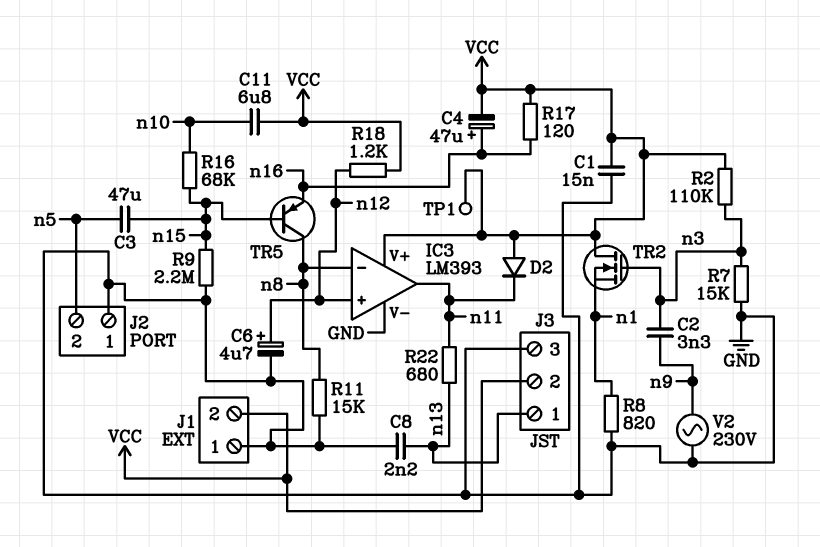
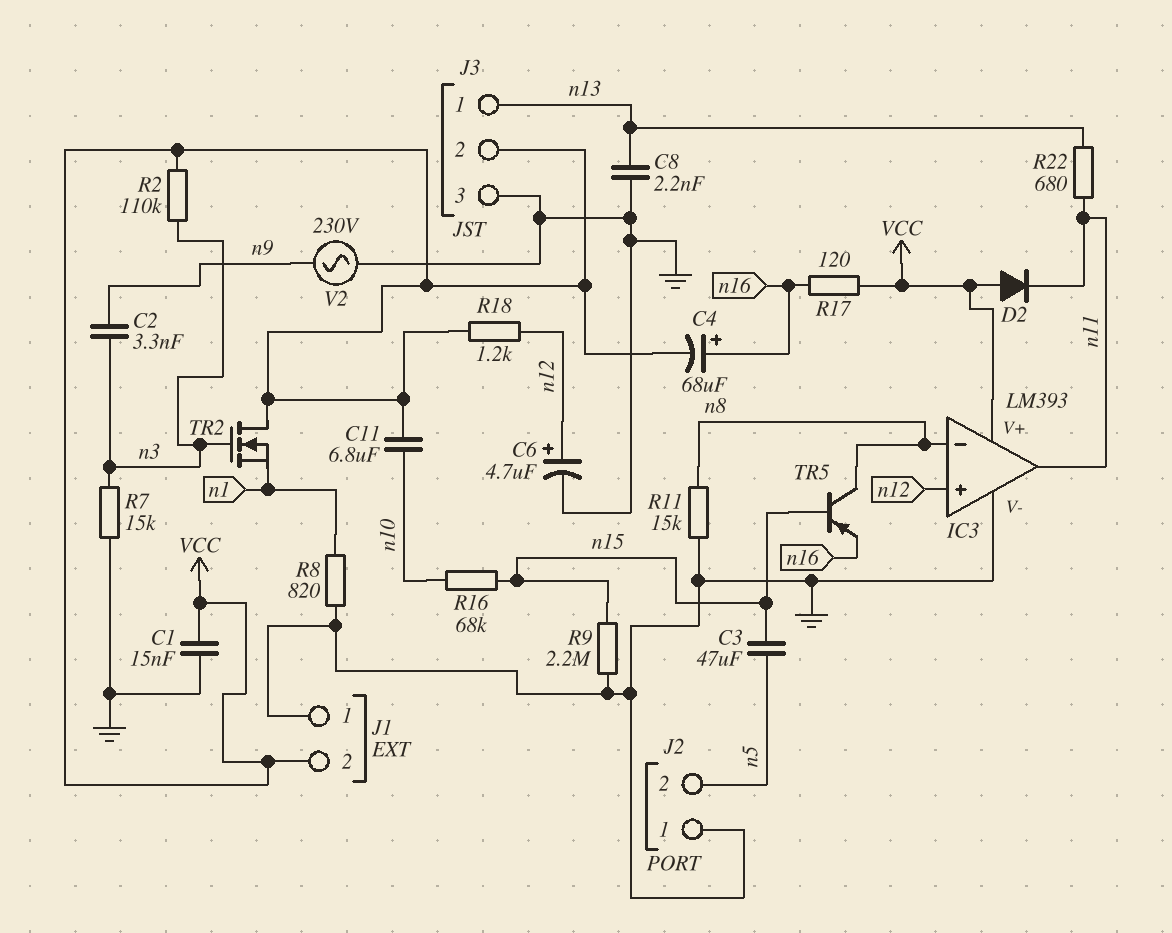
C4: 47uF (plus n16, minus VCC) -> 68uF (plus n16, minus VCC)
TP1: test point (VCC) -> none

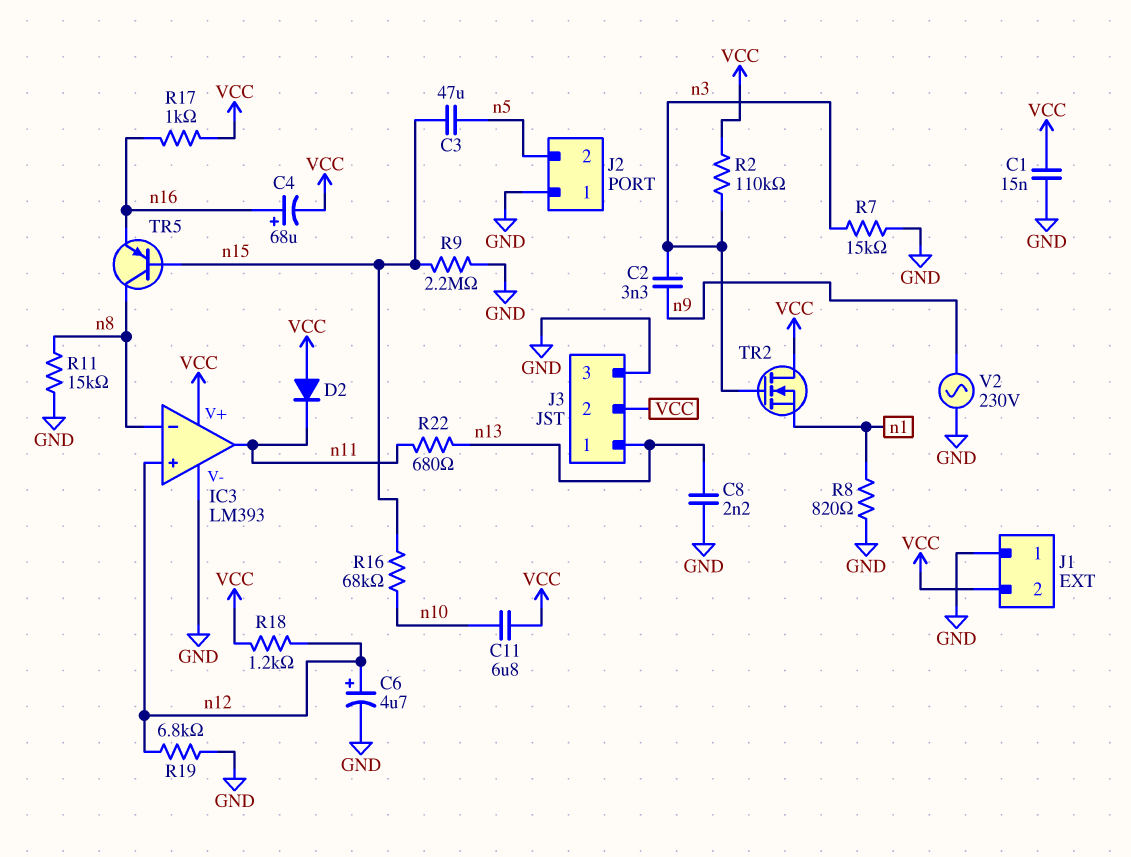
R17: 120 (VCC, n16) -> 1k (VCC, n16)
R19: none -> 6.8k (GND, n12)

